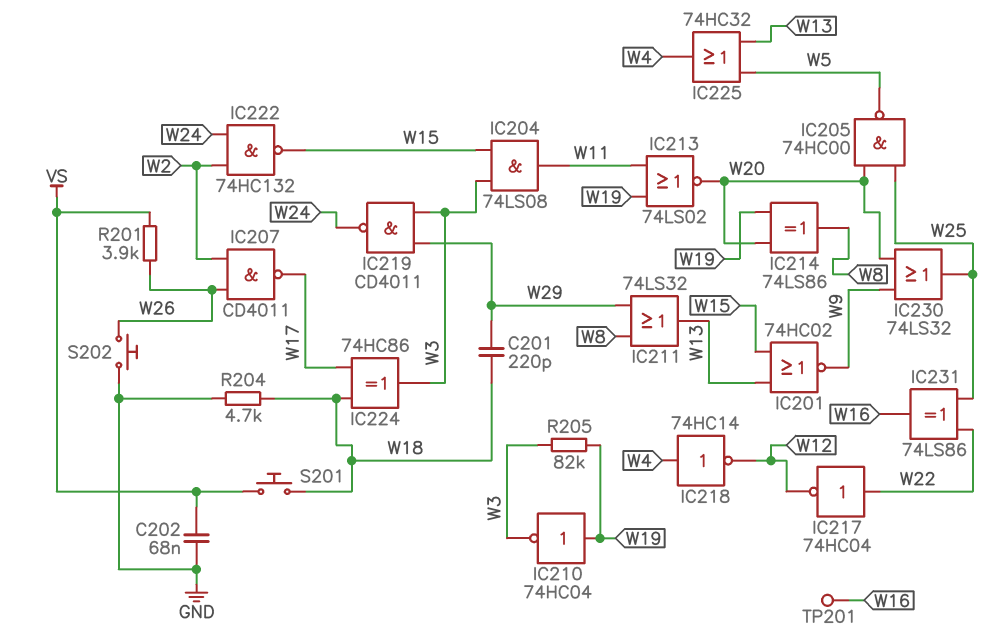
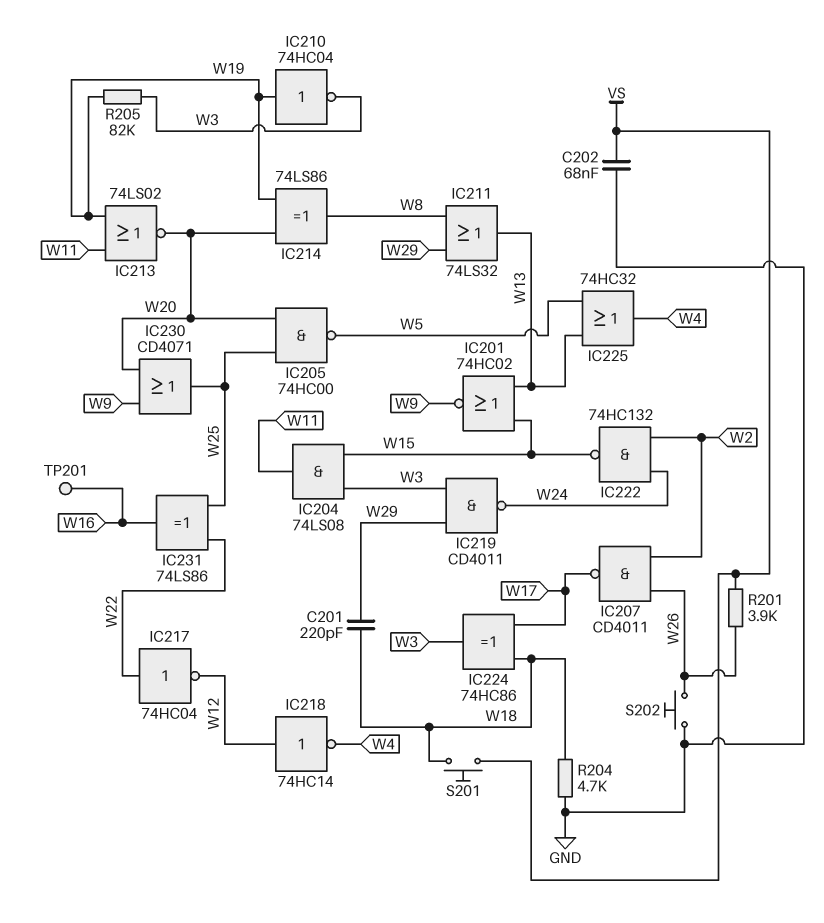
IC218: NOT 74HC14 (in W4, out W12) -> NOT 74HC14 (in W12, out W4)
IC230: OR 74LS32 (in W9, in W20, out W25) -> OR CD4071 (in W9, in W20, out W25)

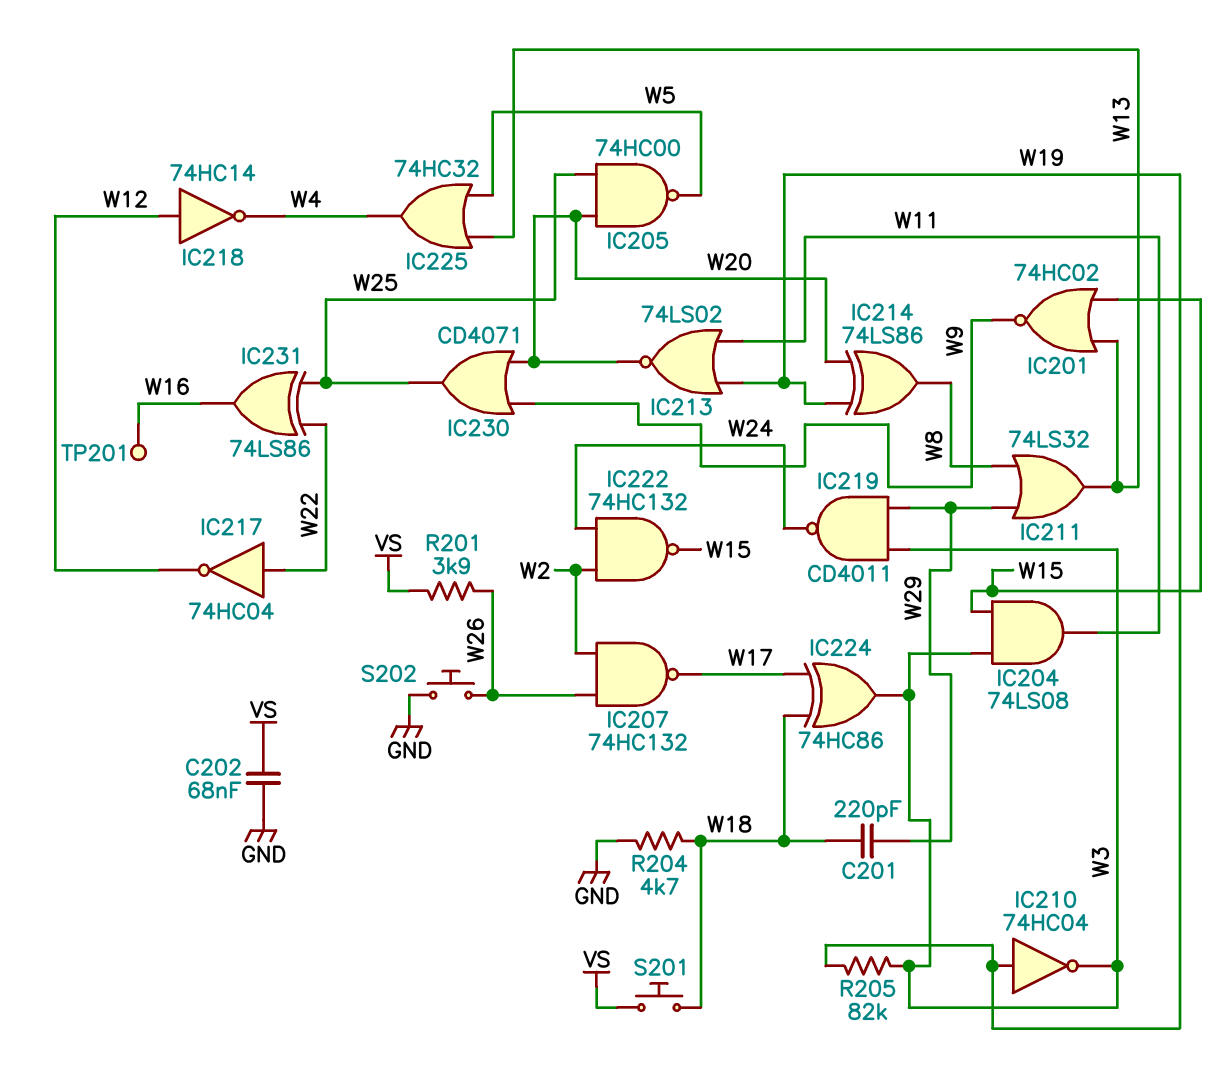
IC207: NAND CD4011 (in W2, in W26, out W17) -> NAND 74HC132 (in W2, in W26, out W17)

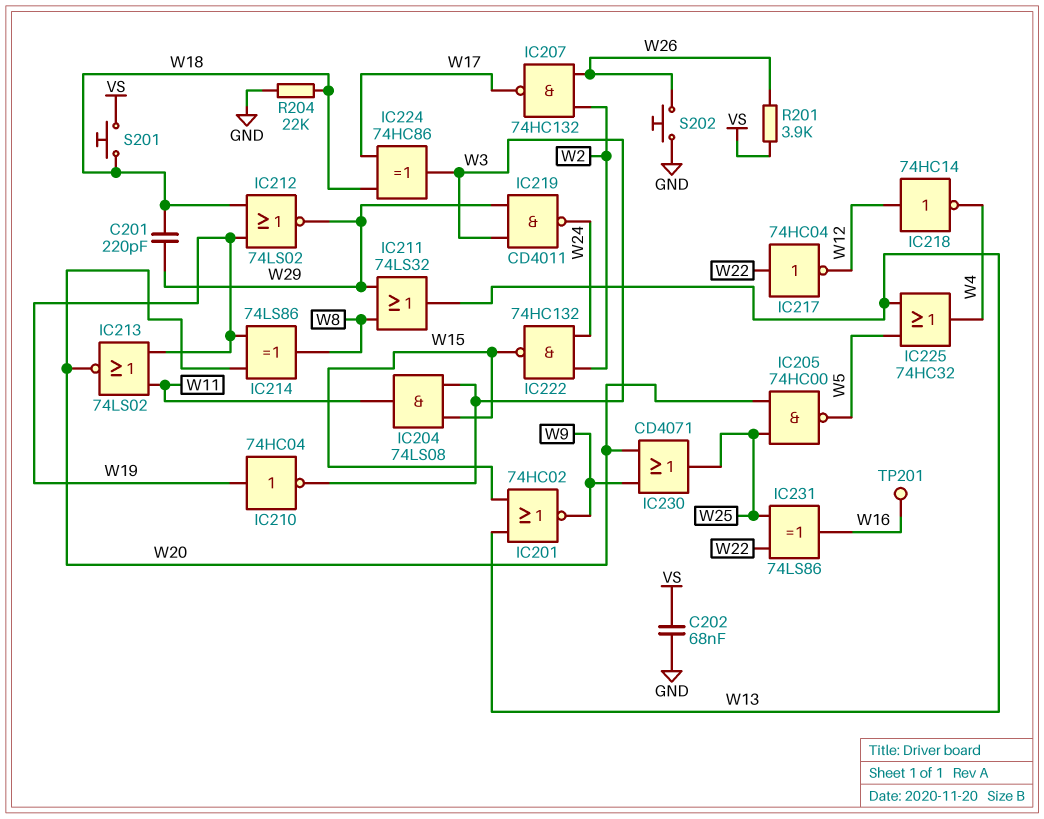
IC212: none -> NOR 74LS02 (in W18, in W19, out W29)
R204: 4.7k (GND, W18) -> 22k (GND, W18)
R205: 82k (W3, W19) -> none

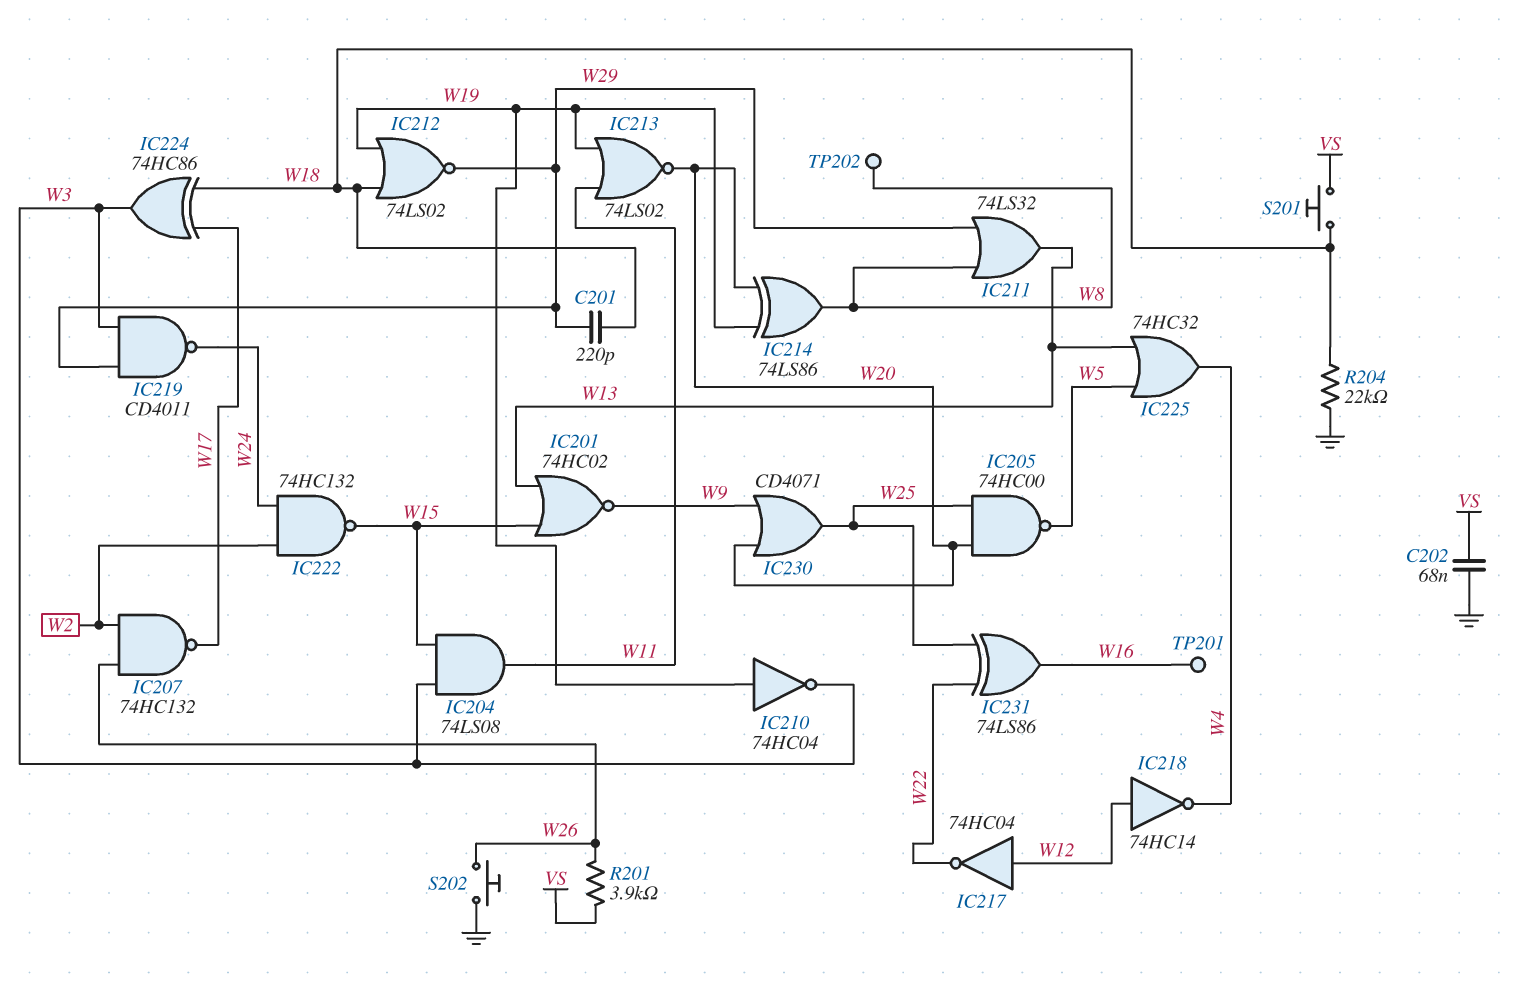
IC217: NOT 74HC04 (in W22, out W12) -> NOT 74HC04 (in W12, out W22)
TP202: none -> test point (W8)

